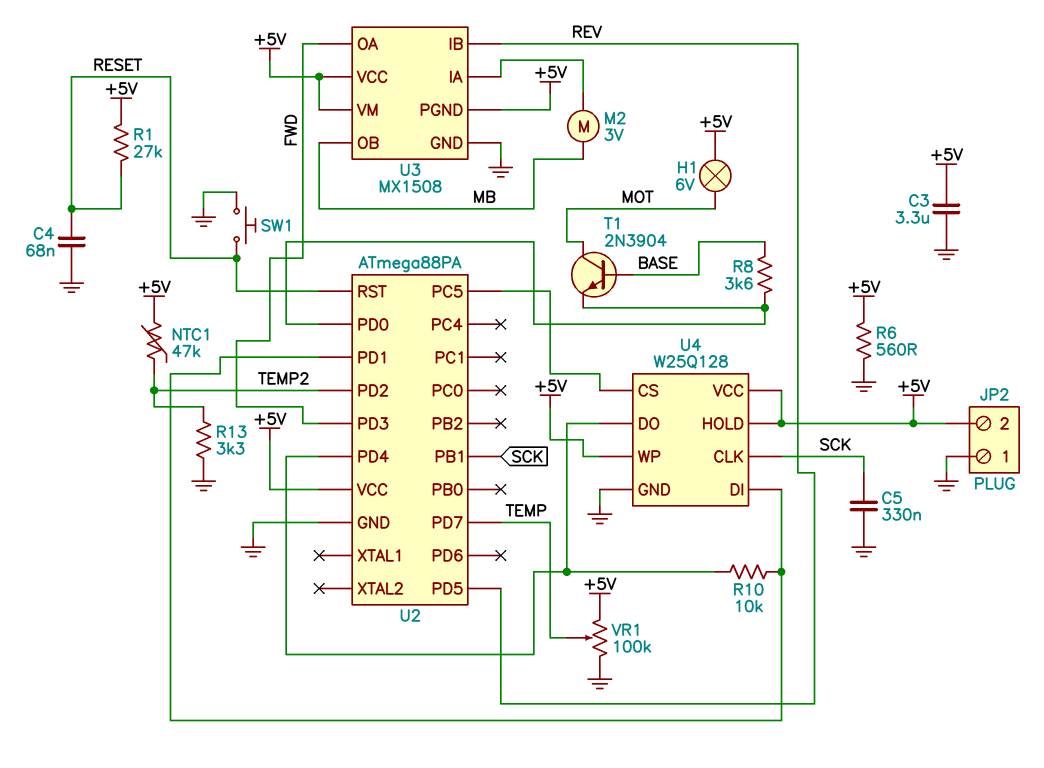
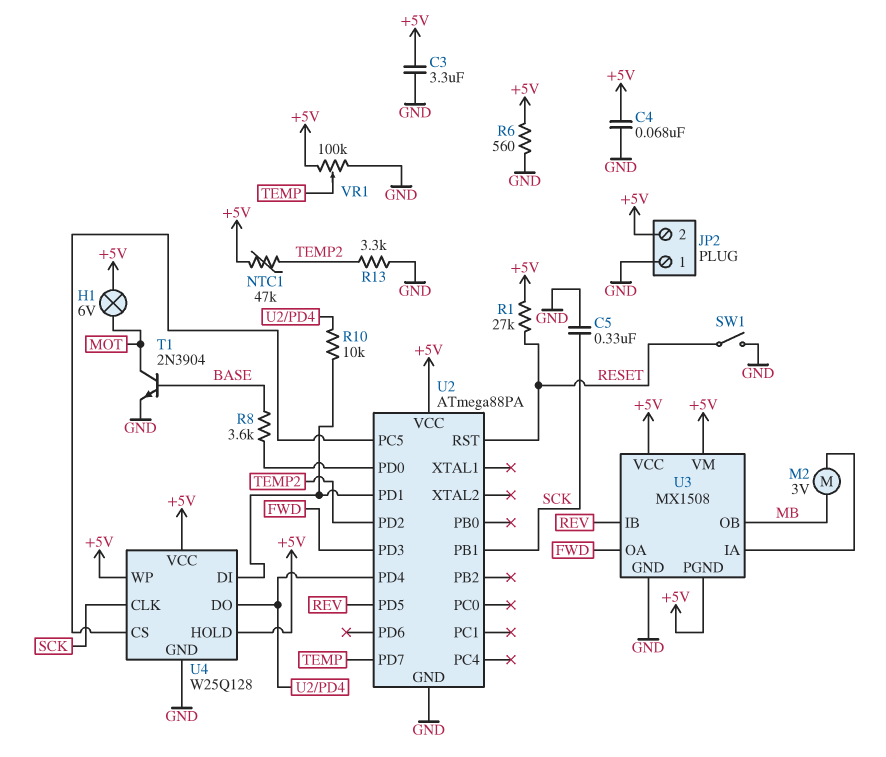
C4: 68nF (GND, RESET) -> 68nF (+5V, GND)
SW1: button (GND, RESET) -> switch (GND, RESET)
T1: NPN 2N3904 (B BASE, C MOT, E U2/PD0) -> NPN 2N3904 (B BASE, C MOT, E GND)

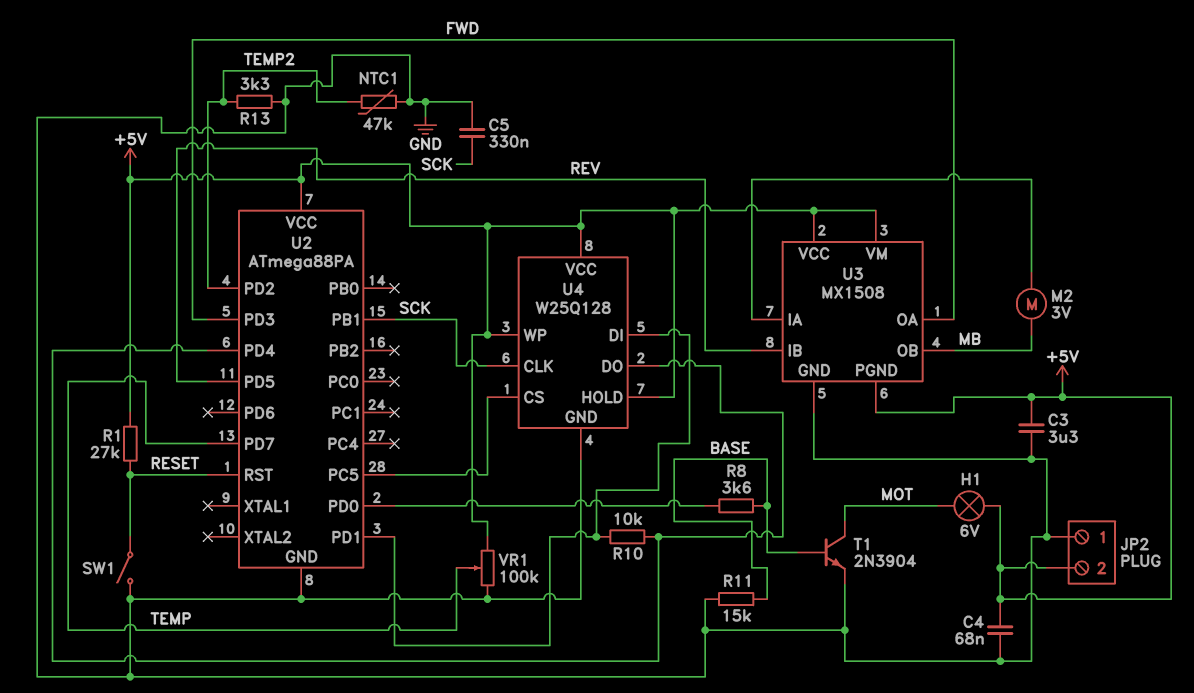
NTC1: 47k (+5V, TEMP2) -> 47k (GND, TEMP2)
R6: 560 (+5V, GND) -> none
R11: none -> 15k (BASE, GND)

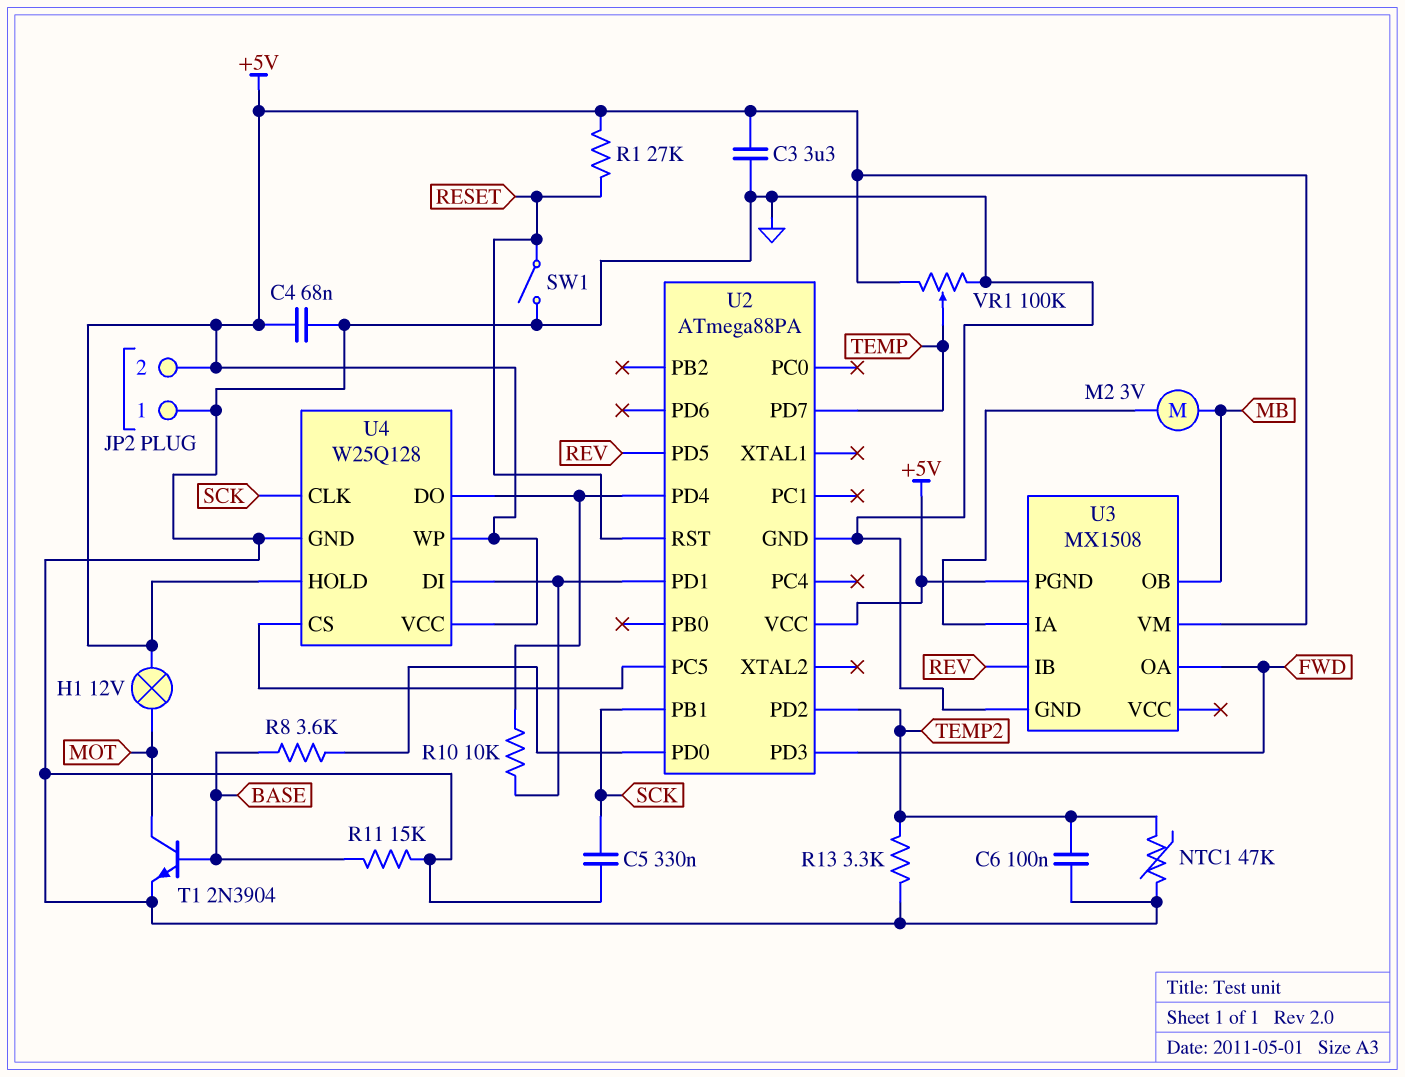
C6: none -> 100nF (GND, TEMP2)
H1: lamp 6V (+5V, MOT) -> lamp 12V (+5V, MOT)
U3 pin VCC: +5V -> none

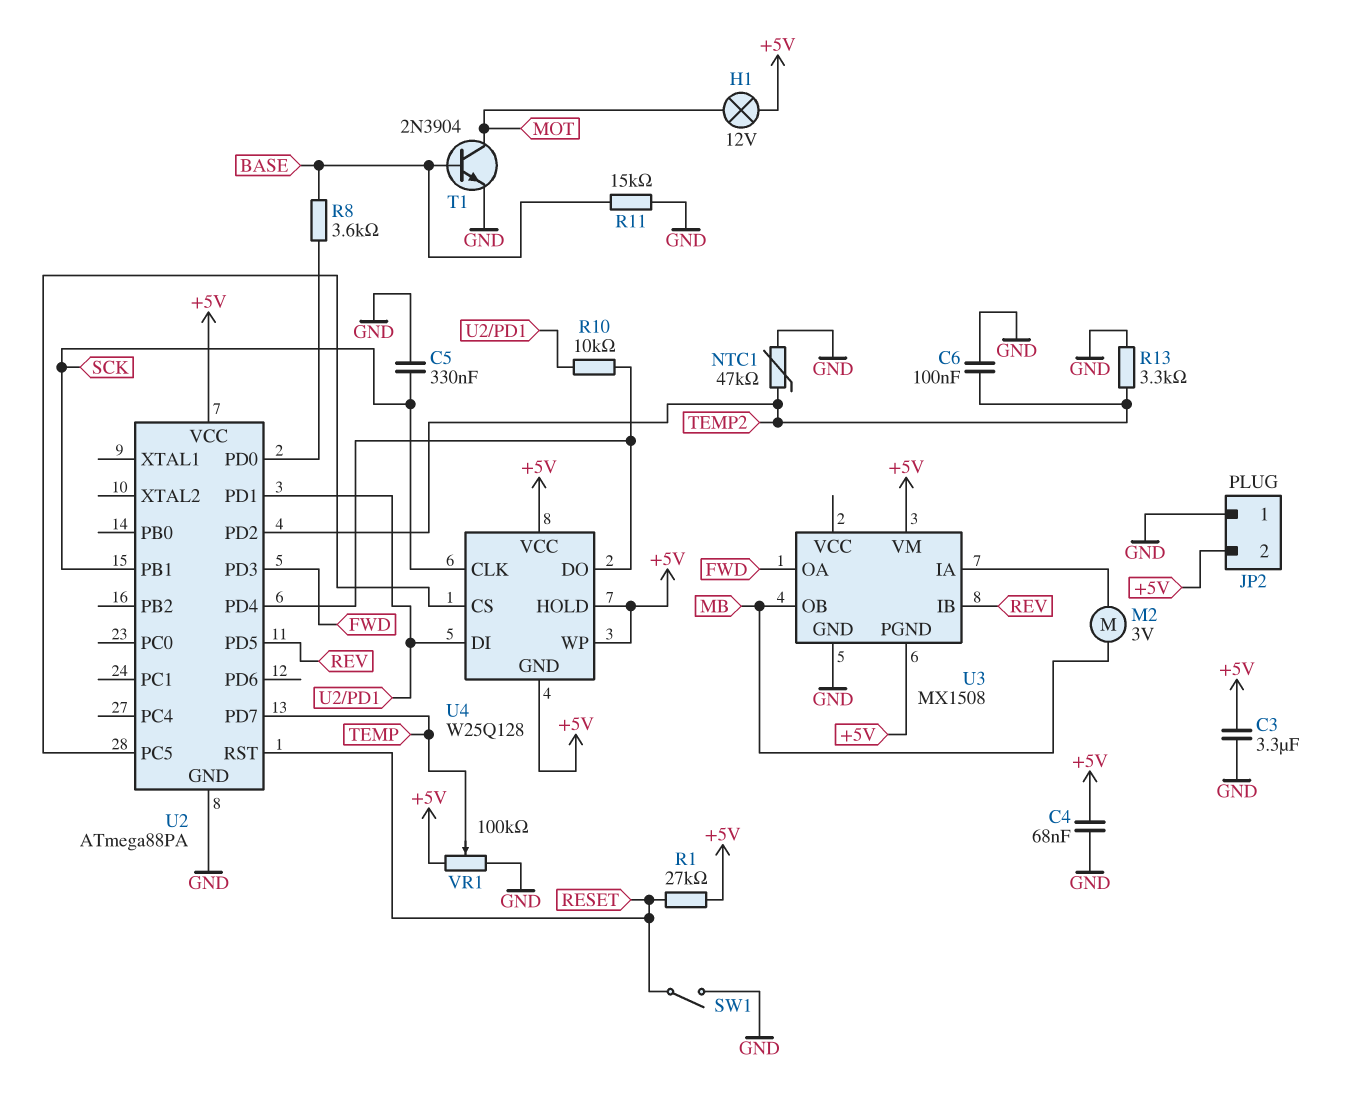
U4 pin GND: GND -> +5V

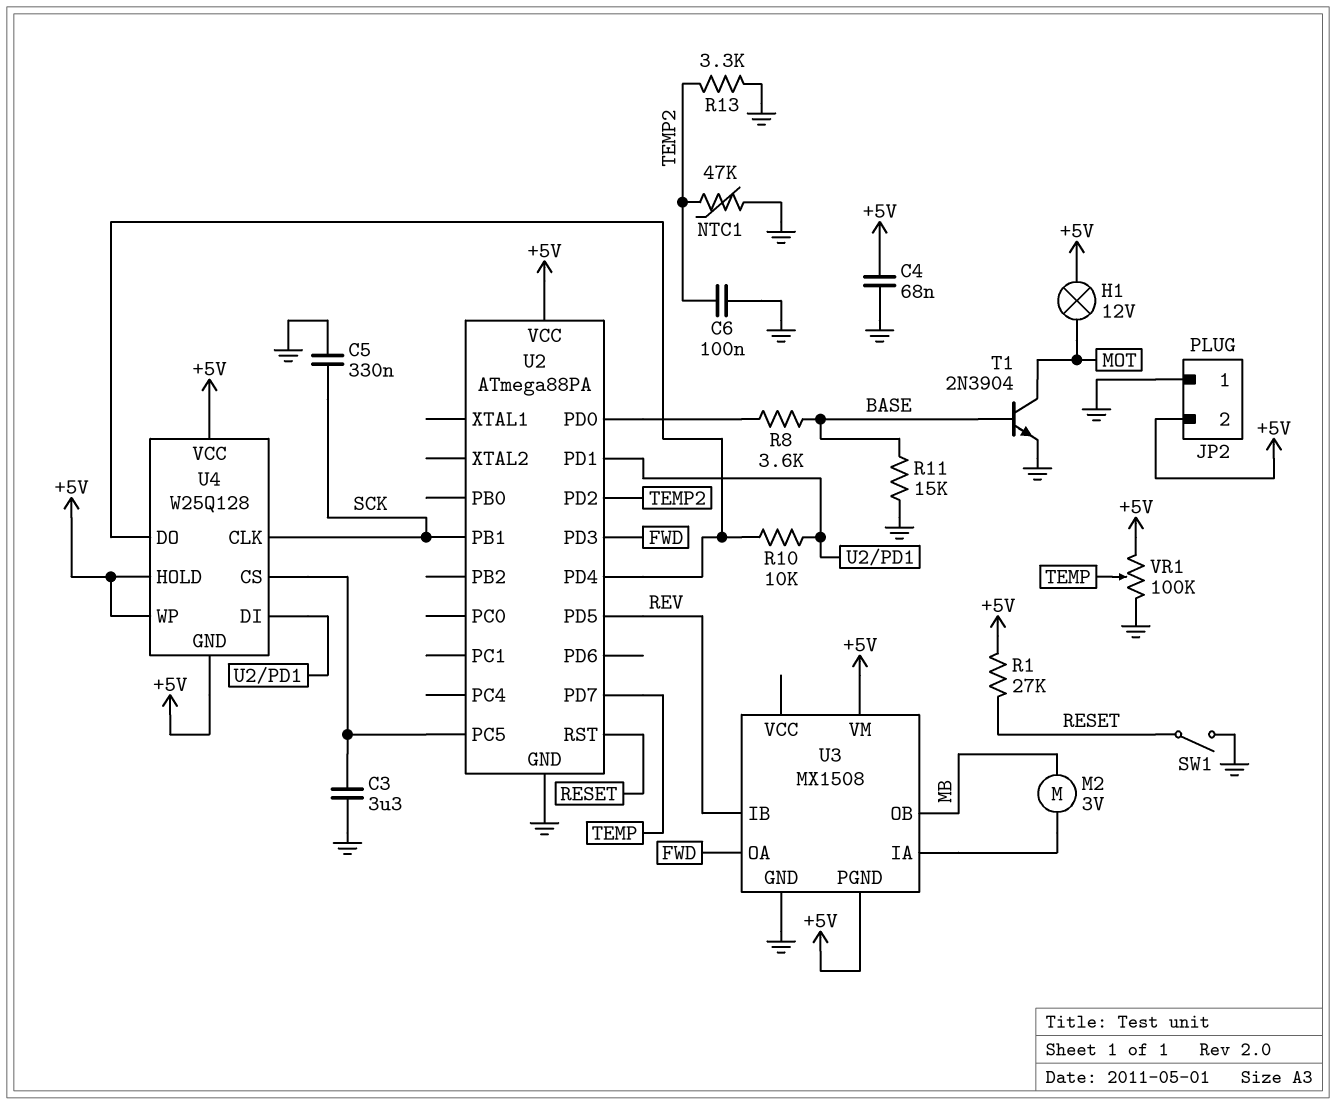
C3: 3.3uF (+5V, GND) -> 3.3uF (GND, U2/PC5)

